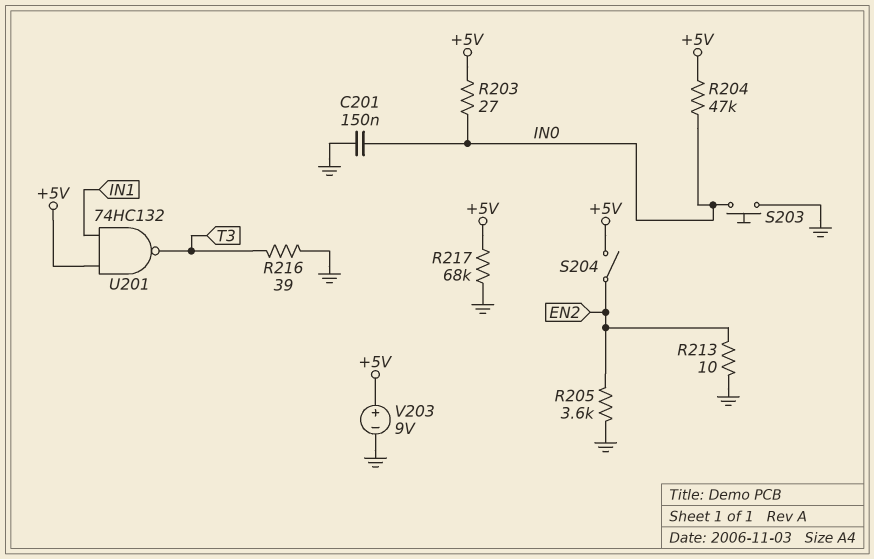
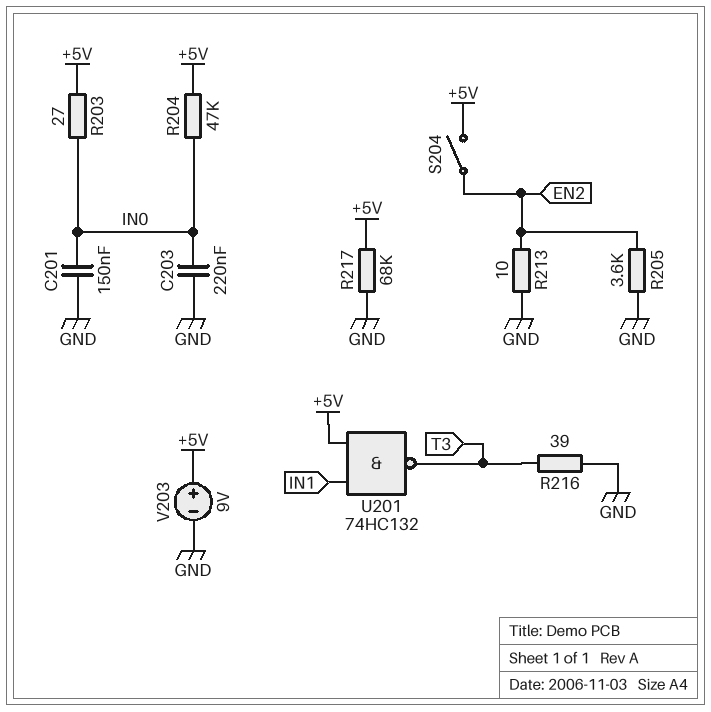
C203: none -> 220nF (GND, IN0)
S203: button (GND, IN0) -> none

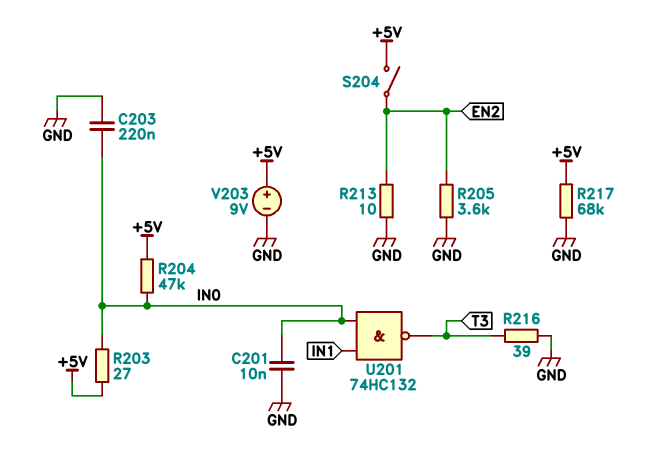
C201: 150nF (GND, IN0) -> 10nF (GND, IN0)
U201: NAND 74HC132 (in +5V, in IN1, out T3) -> NAND 74HC132 (in IN0, in IN1, out T3)

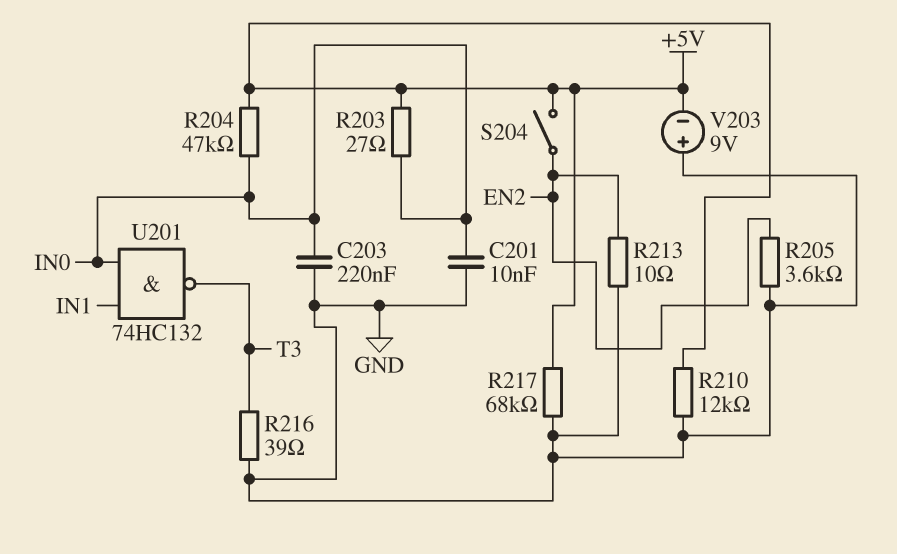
R210: none -> 12k (+5V, GND)
V203: 9V (plus +5V, minus GND) -> 9V (plus GND, minus +5V)

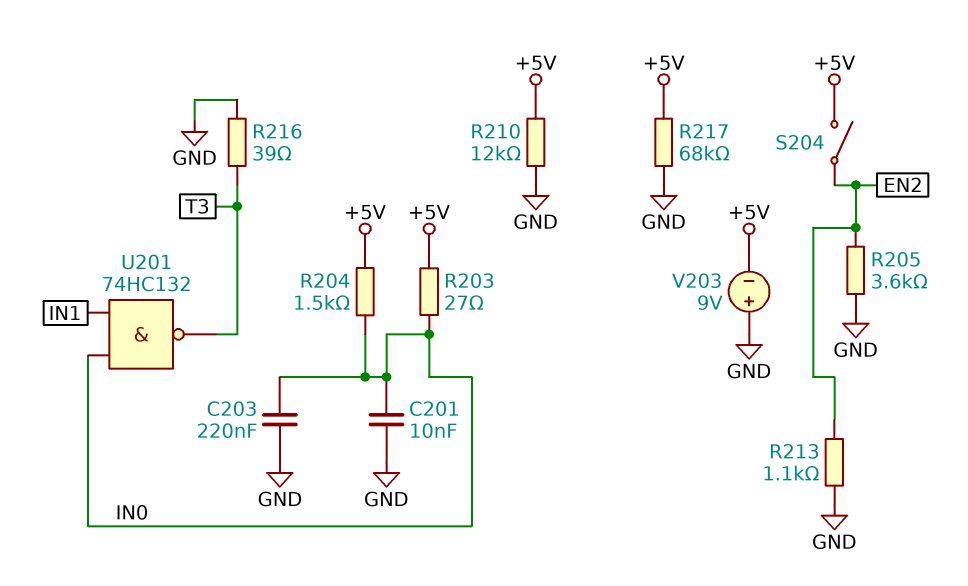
R204: 47k (+5V, IN0) -> 1.5k (+5V, IN0)
R213: 10 (EN2, GND) -> 1.1k (EN2, GND)

